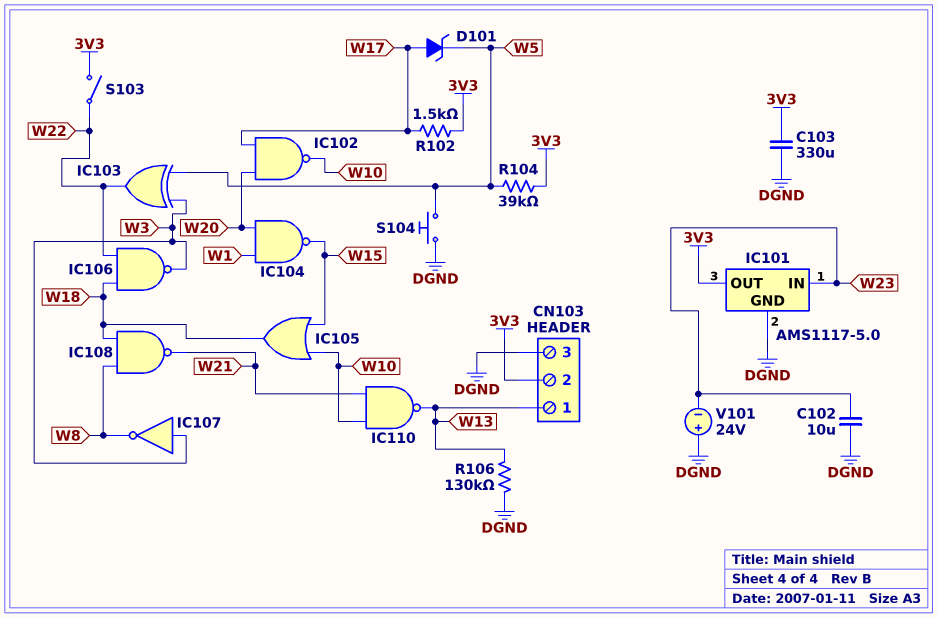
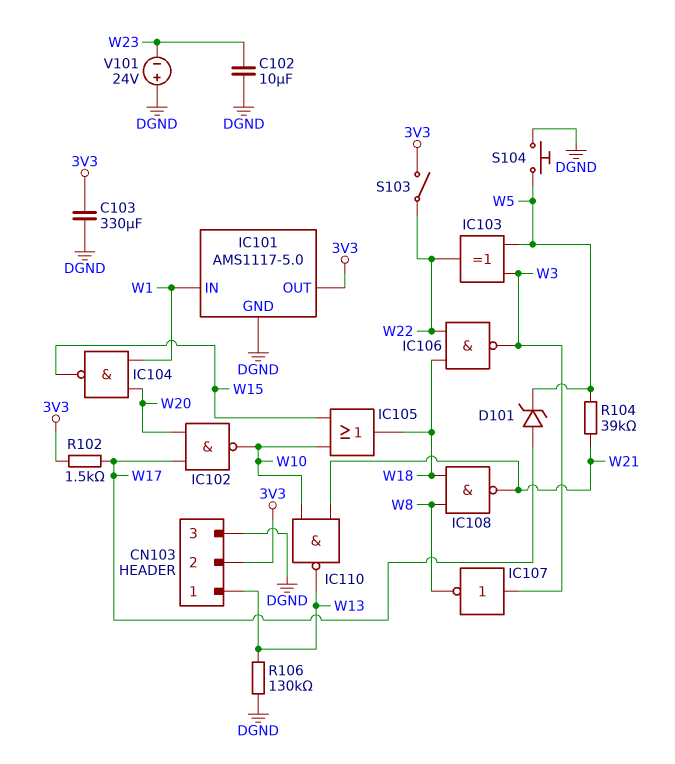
IC101 pin IN: W23 -> W1
R104: 39k (3V3, W5) -> 39k (W5, W21)

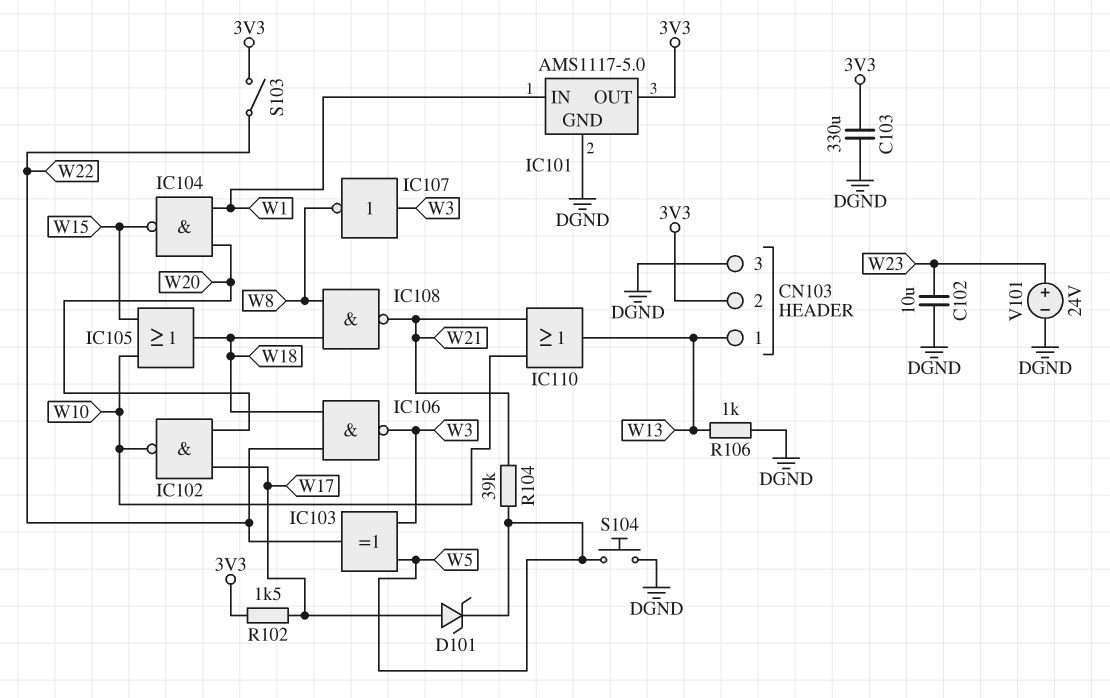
IC110: NAND (in W10, in W21, out W13) -> OR (in W10, in W21, out W13)
R106: 130k (DGND, W13) -> 1k (DGND, W13)
V101: 24V (plus DGND, minus W23) -> 24V (plus W23, minus DGND)

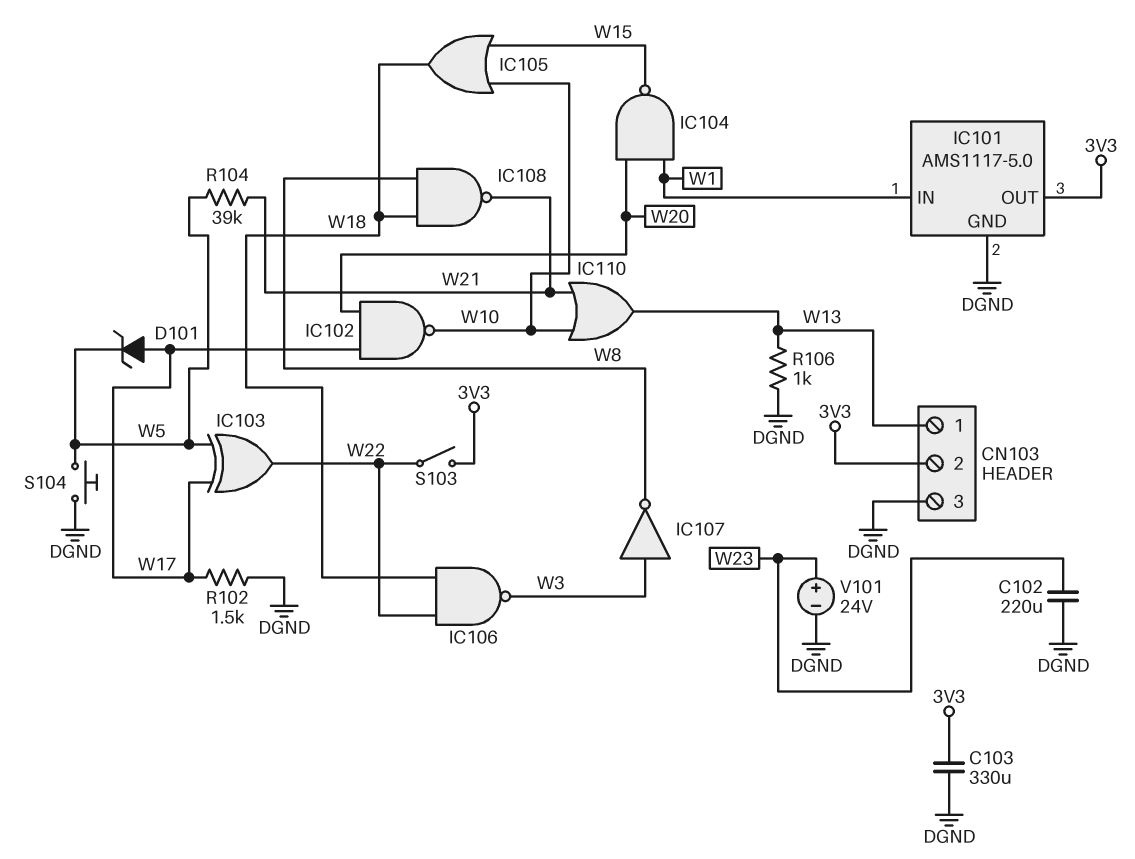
C102: 10uF (DGND, W23) -> 220uF (DGND, W23)
IC103: XOR (in W3, in W5, out W22) -> XOR (in W5, in W17, out W22)
R102: 1.5k (3V3, W17) -> 1.5k (DGND, W17)

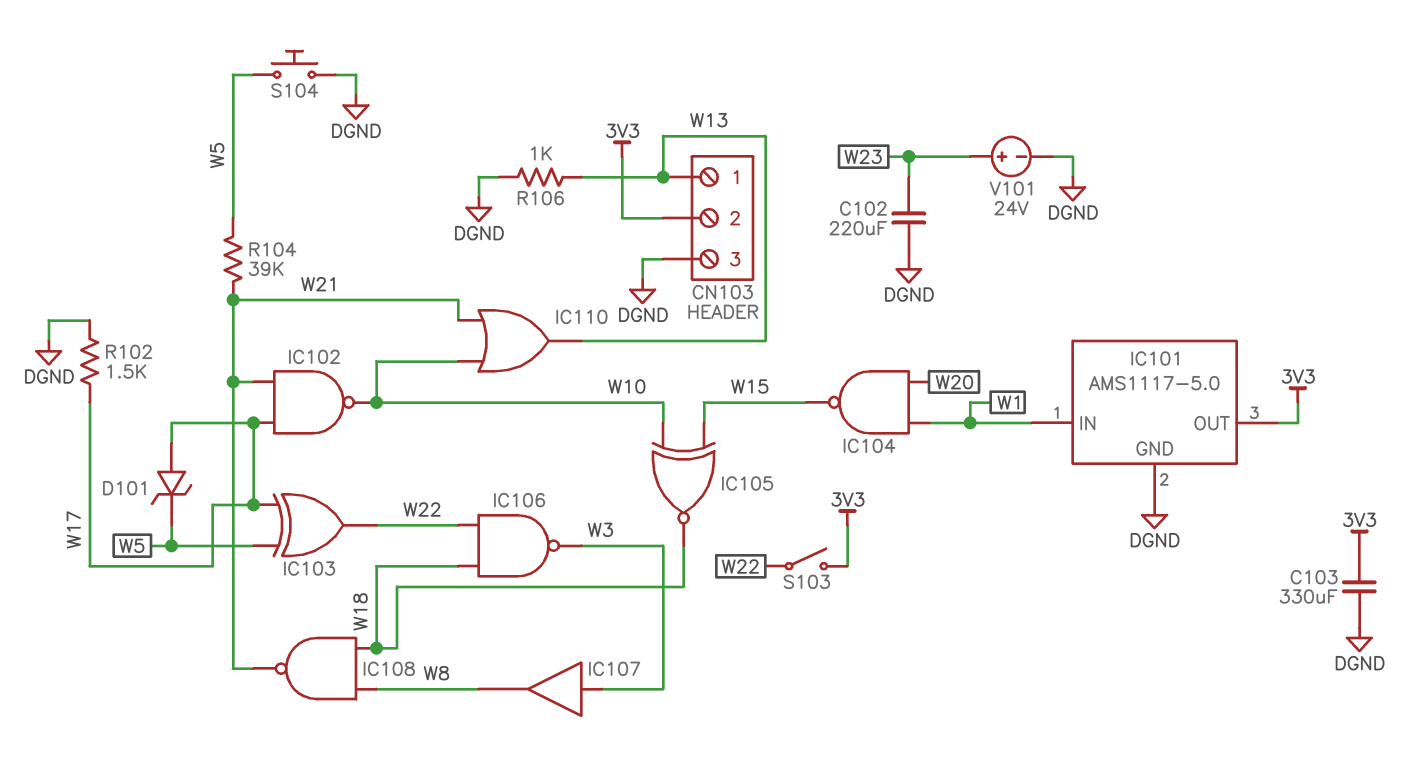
IC102: NAND (in W17, in W20, out W10) -> NAND (in W17, in W21, out W10)
IC105: OR (in W10, in W15, out W18) -> XNOR (in W10, in W15, out W18)
IC107: NOT (in W3, out W8) -> buffer (in W3, out W8)

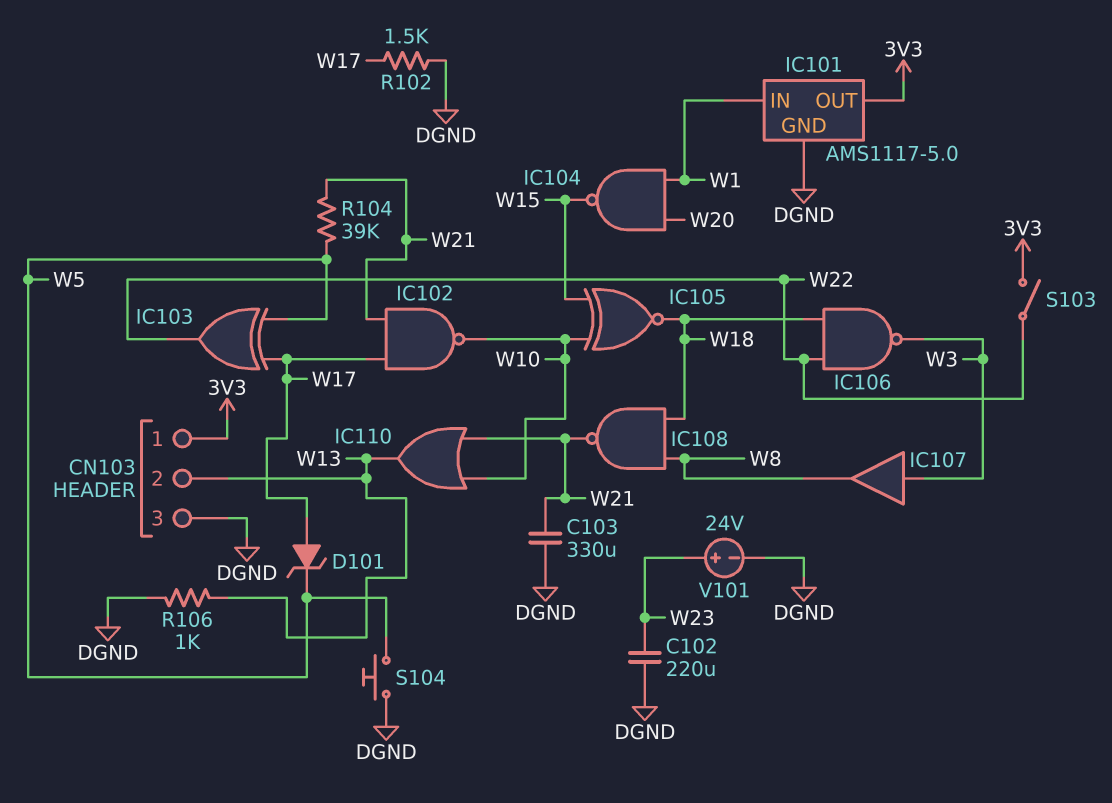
C103: 330uF (3V3, DGND) -> 330uF (DGND, W21)
CN103 pin 1: W13 -> 3V3
CN103 pin 2: 3V3 -> W13

